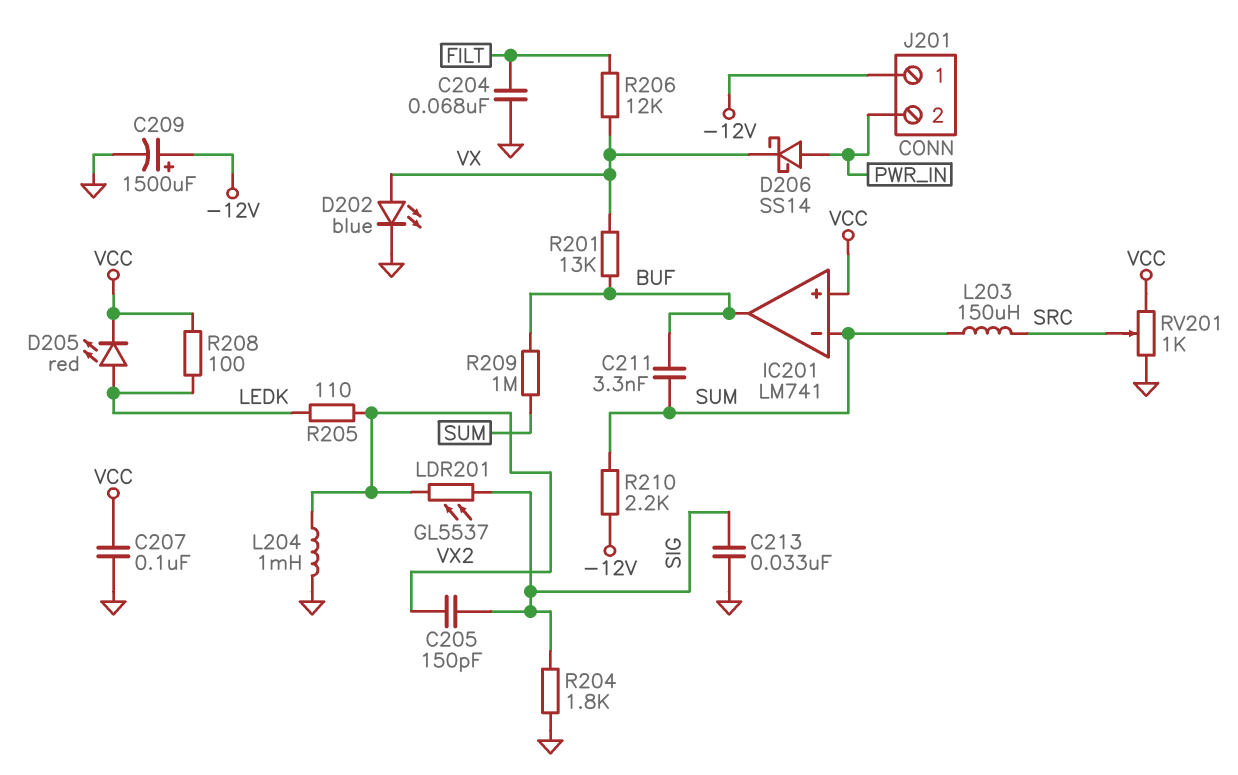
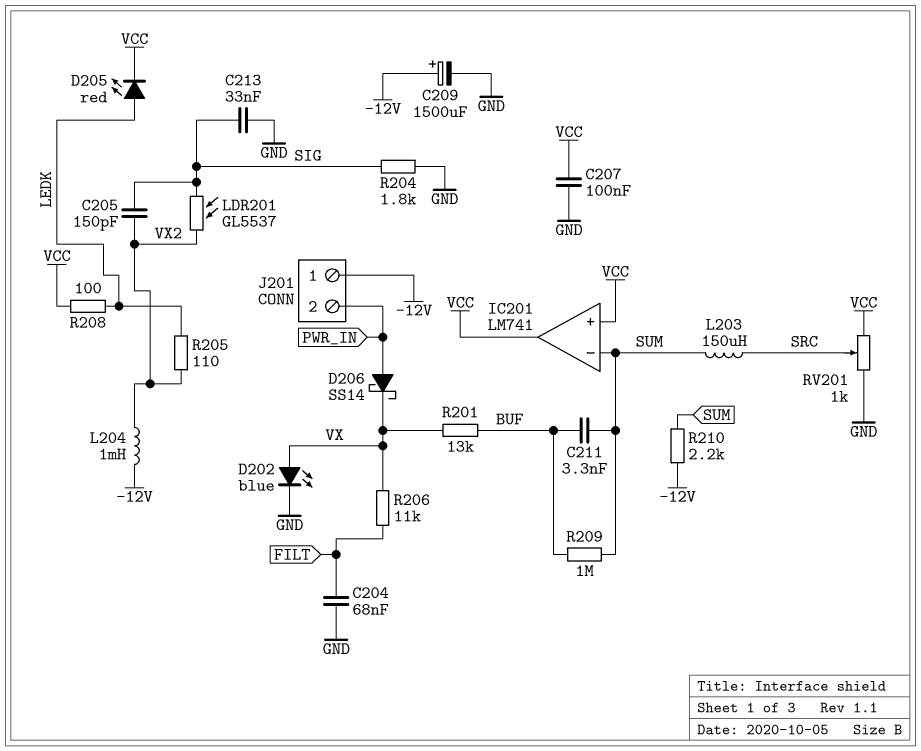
IC201 pin out: BUF -> VCC
L204: 1mH (GND, VX2) -> 1mH (-12V, VX2)
R206: 12k (FILT, VX) -> 11k (FILT, VX)

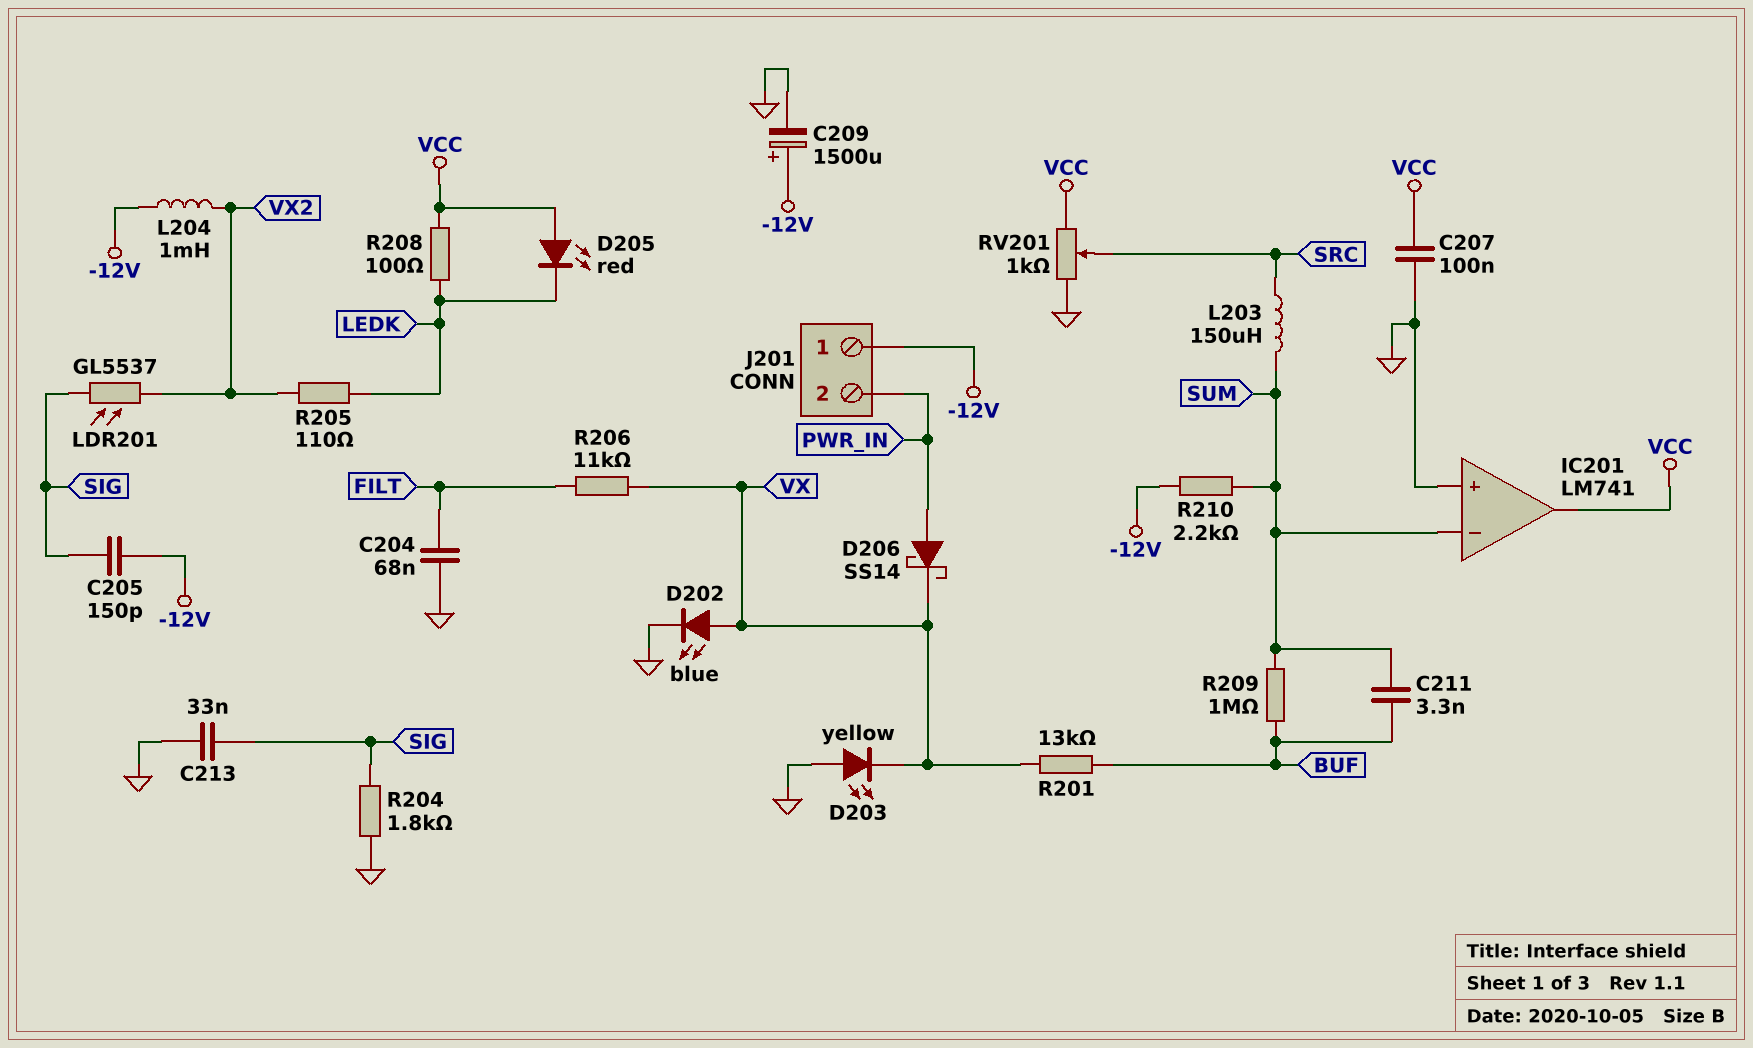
C205: 150pF (SIG, VX2) -> 150pF (-12V, SIG)
D203: none -> LED yellow (A GND, K VX)
D205: LED red (A LEDK, K VCC) -> LED red (A VCC, K LEDK)
IC201 pin in+: VCC -> GND

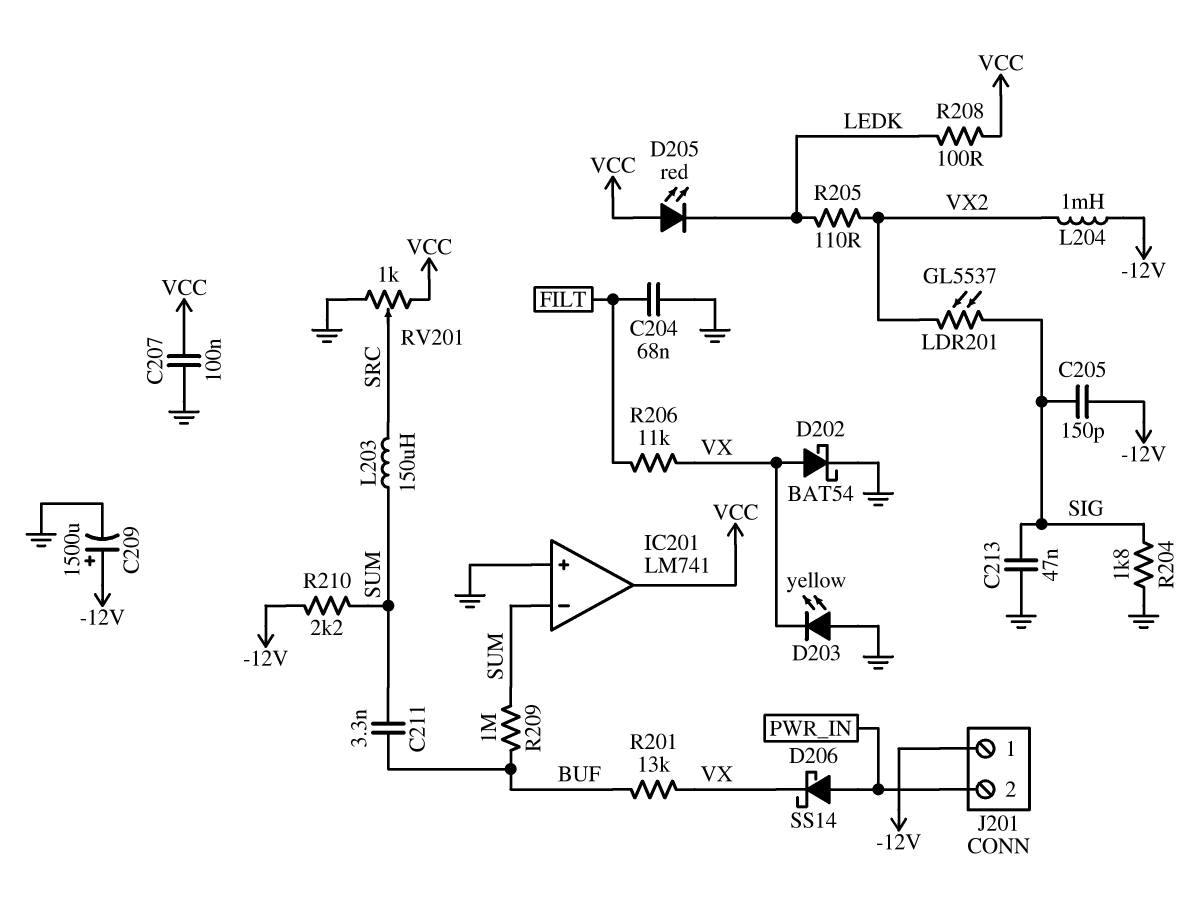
C213: 33nF (GND, SIG) -> 47nF (GND, SIG)
D202: LED blue (A VX, K GND) -> schottky BAT54 (A VX, K GND)

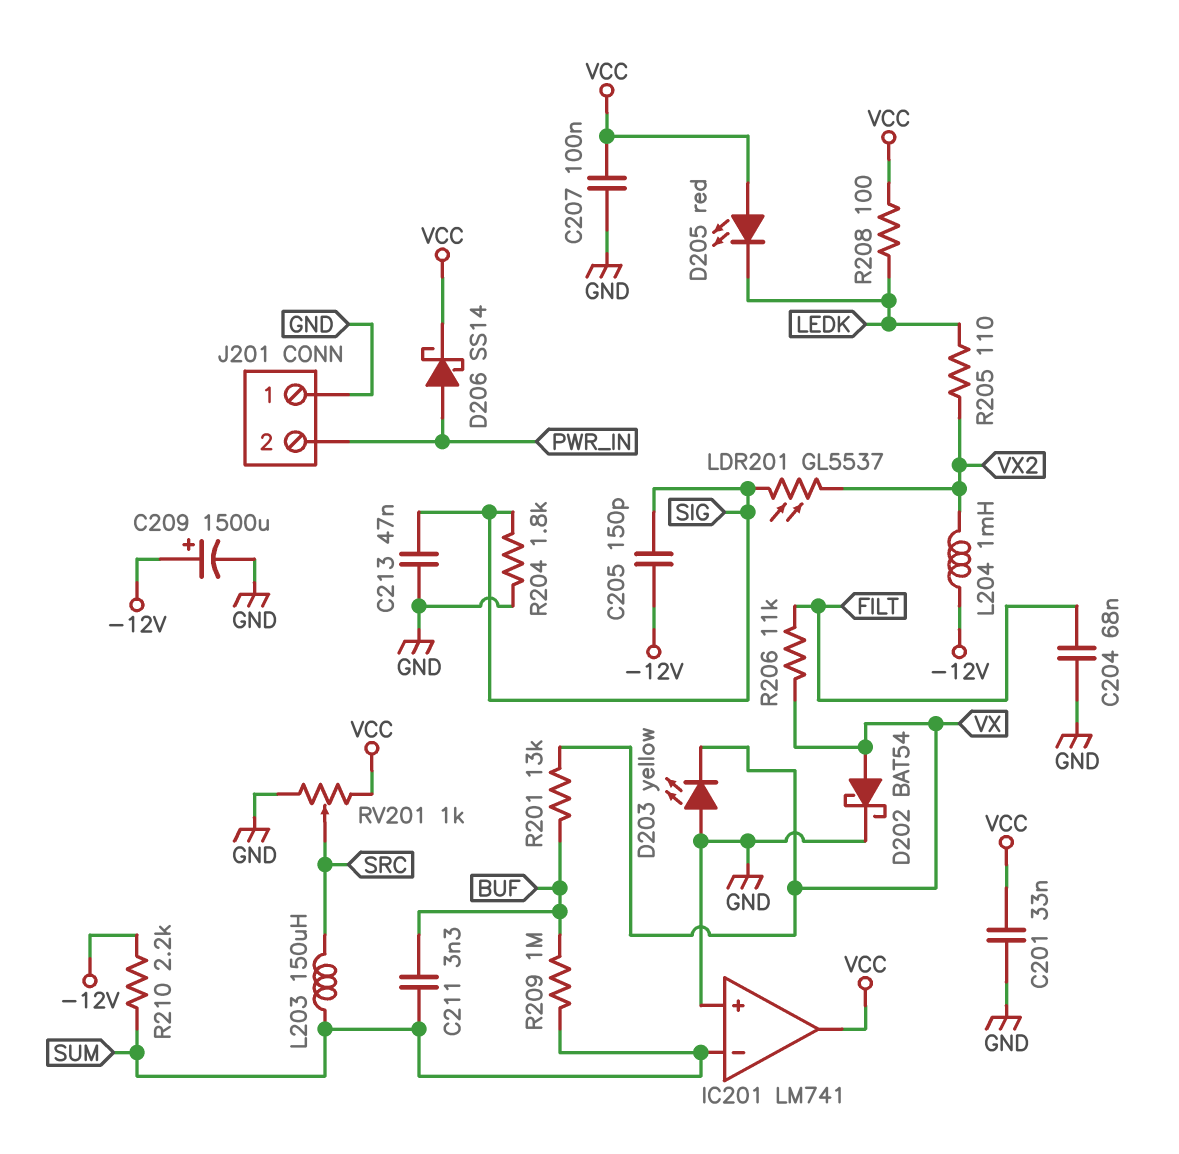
C201: none -> 33nF (GND, VCC)
D206: schottky SS14 (A PWR_IN, K VX) -> schottky SS14 (A PWR_IN, K VCC)
J201 pin 1: -12V -> GND

